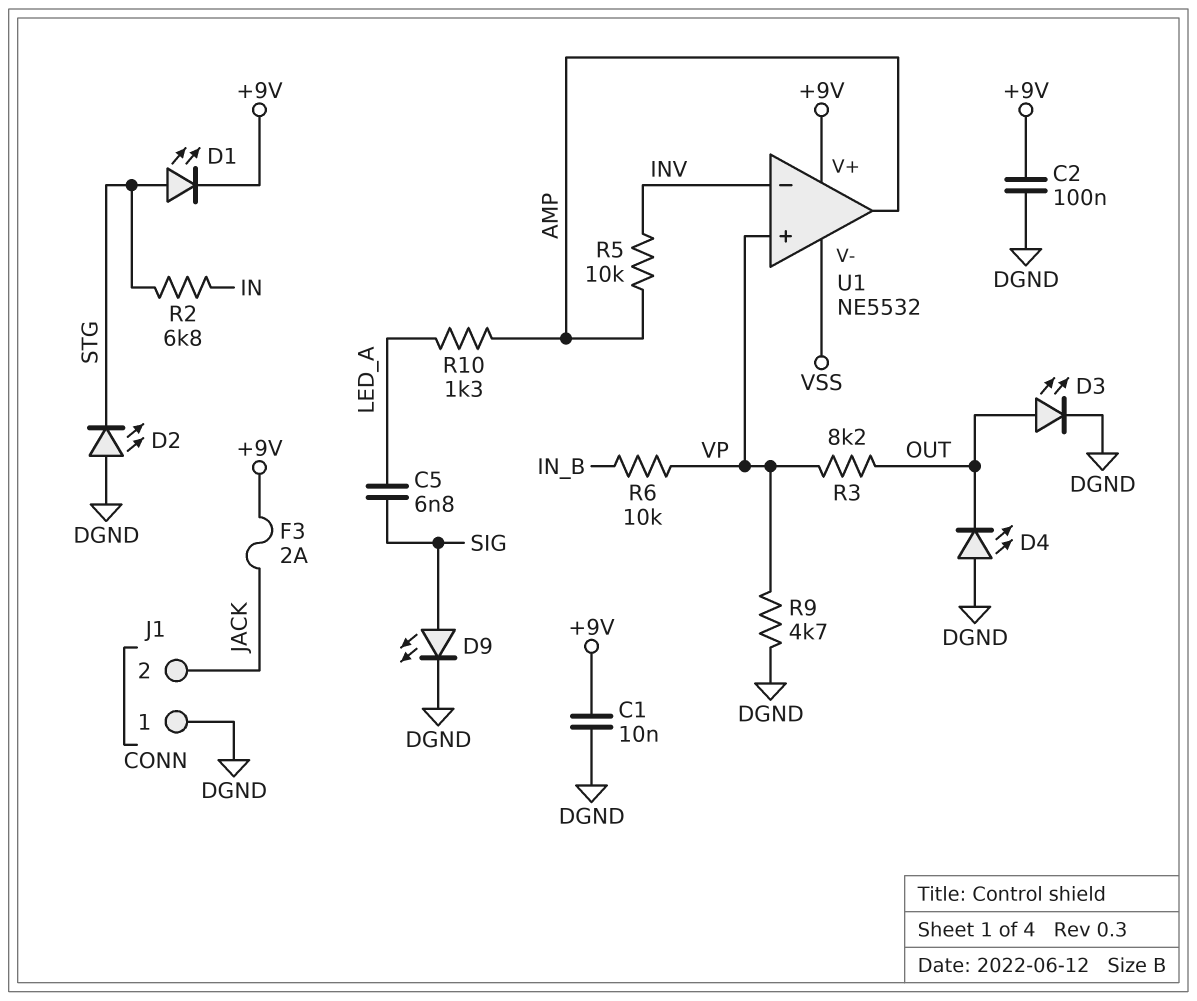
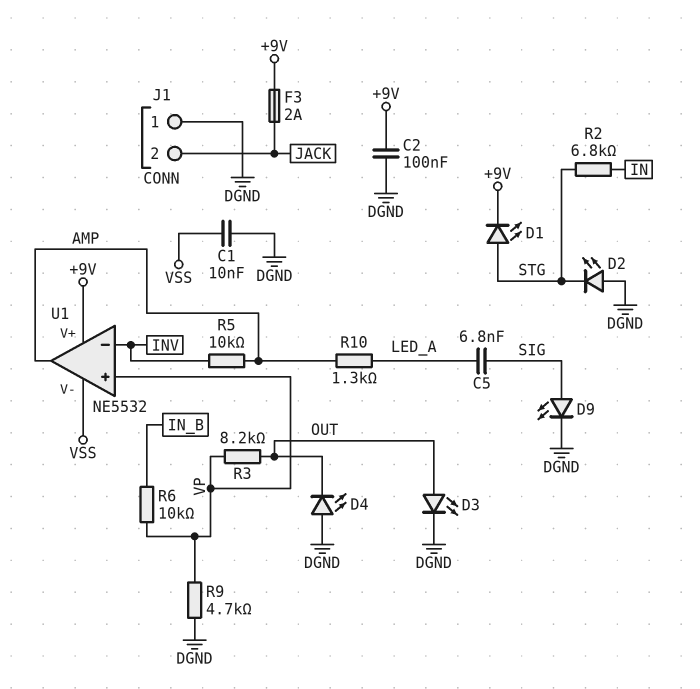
C1: 10nF (+9V, DGND) -> 10nF (DGND, VSS)

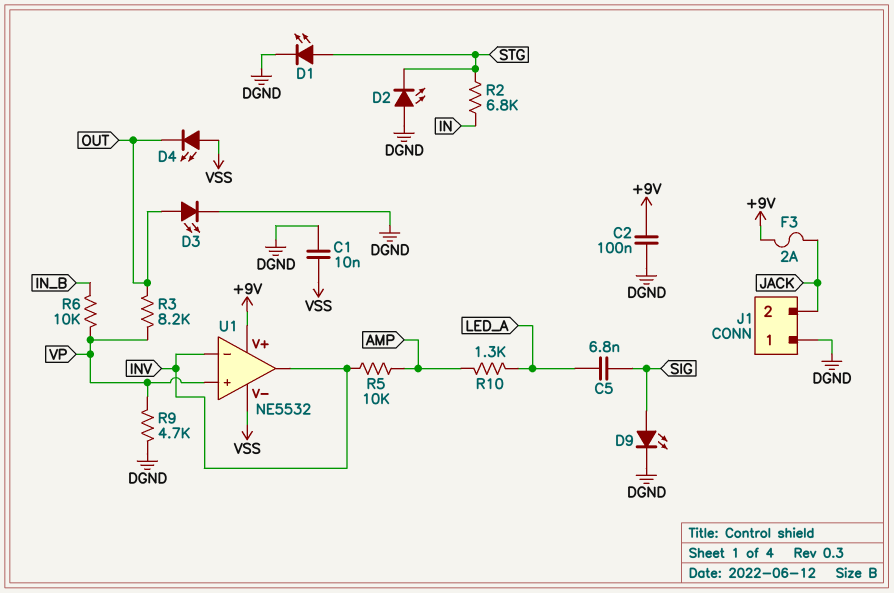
D1: LED (A STG, K +9V) -> LED (A STG, K DGND)
D4: LED (A DGND, K OUT) -> LED (A VSS, K OUT)
U1 pin out: AMP -> INV

